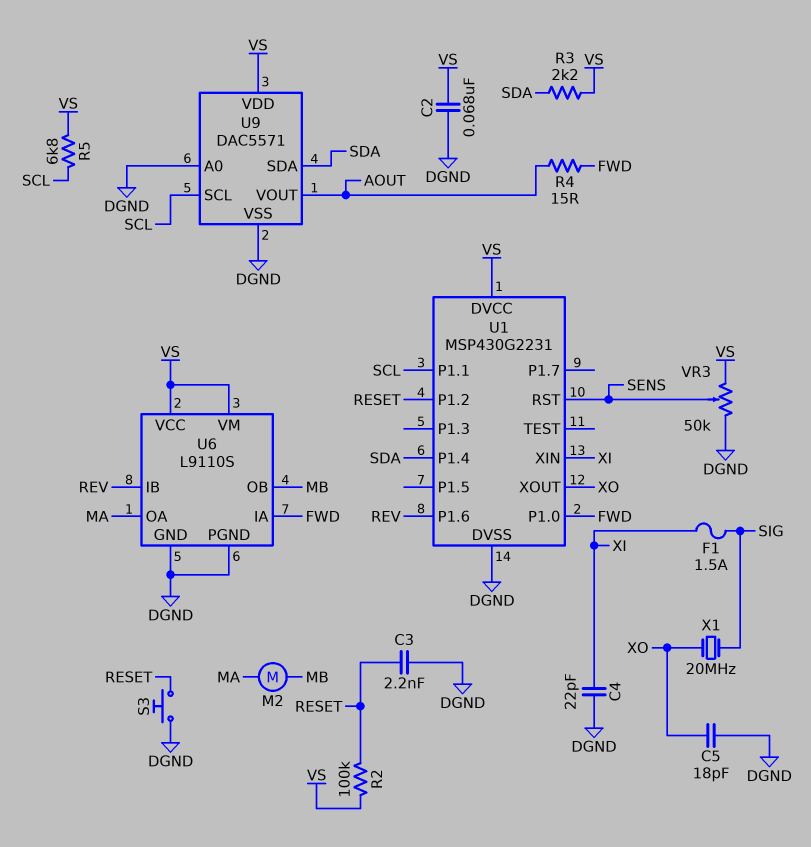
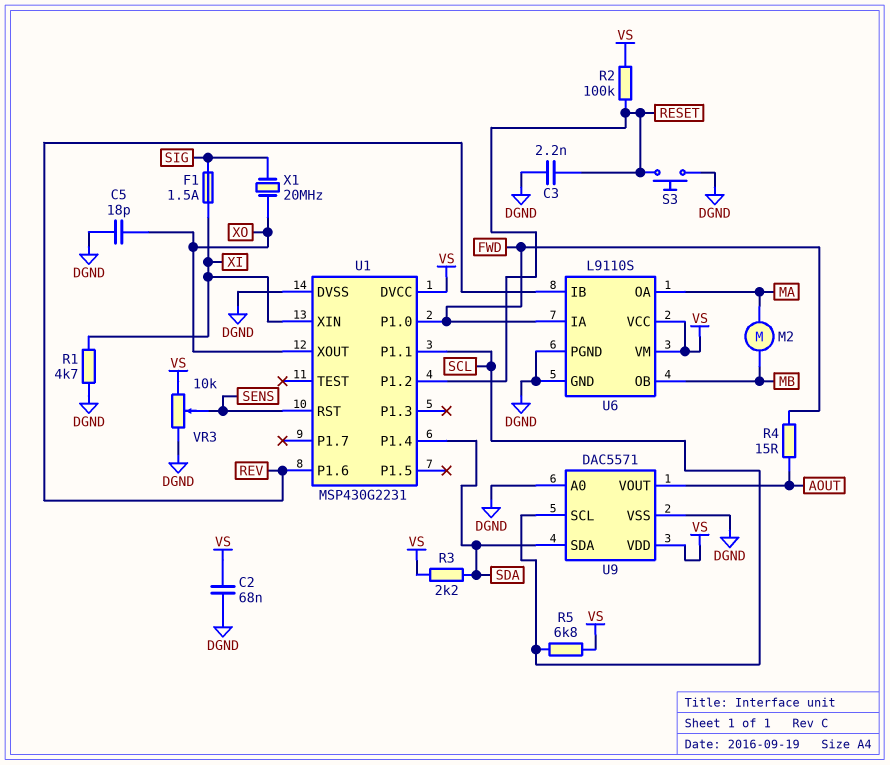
C4: 22pF (DGND, XI) -> none
R1: none -> 4.7k (DGND, XI)
VR3: 50k (DGND, VS, wiper SENS) -> 10k (DGND, VS, wiper SENS)

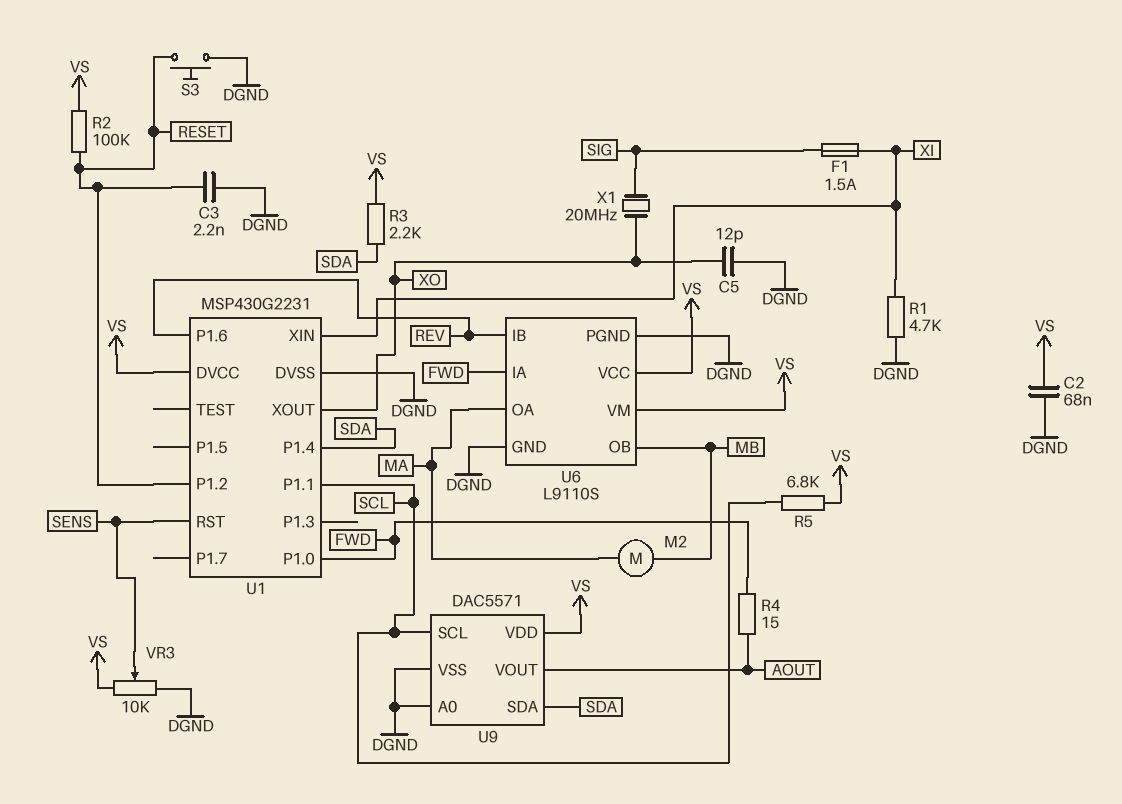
C5: 18pF (DGND, XO) -> 12pF (DGND, XO)

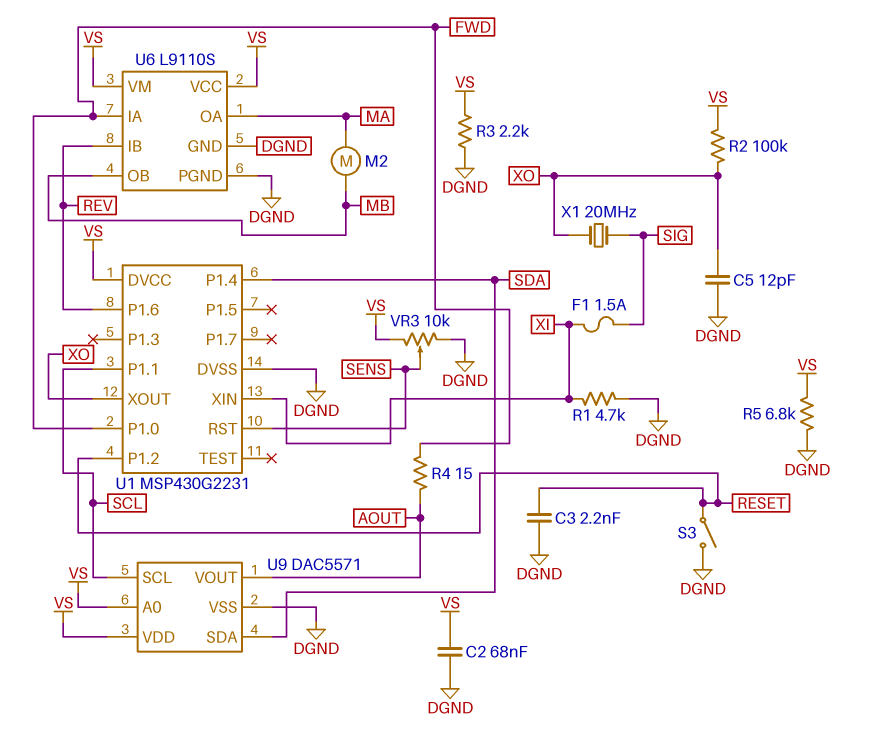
R2: 100k (RESET, VS) -> 100k (VS, XO)
R3: 2.2k (SDA, VS) -> 2.2k (DGND, VS)
R5: 6.8k (SCL, VS) -> 6.8k (DGND, VS)
S3: button (DGND, RESET) -> switch (DGND, RESET)
U9 pin A0: DGND -> VS

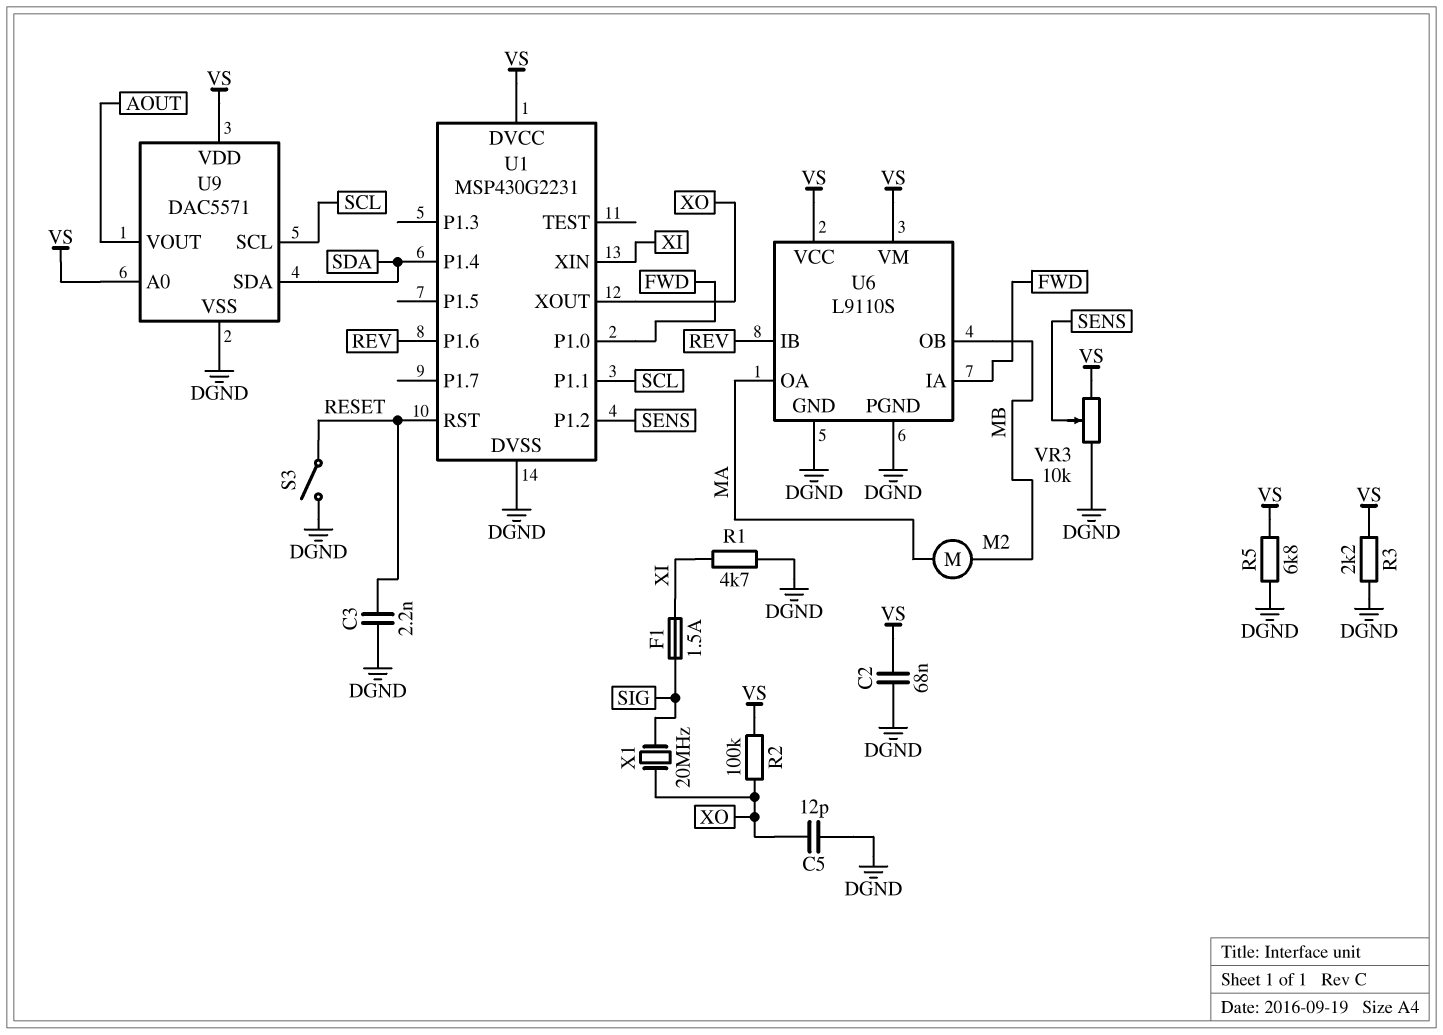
R4: 15 (AOUT, FWD) -> none
U1 pin P1.2: RESET -> SENS
U1 pin RST: SENS -> RESET

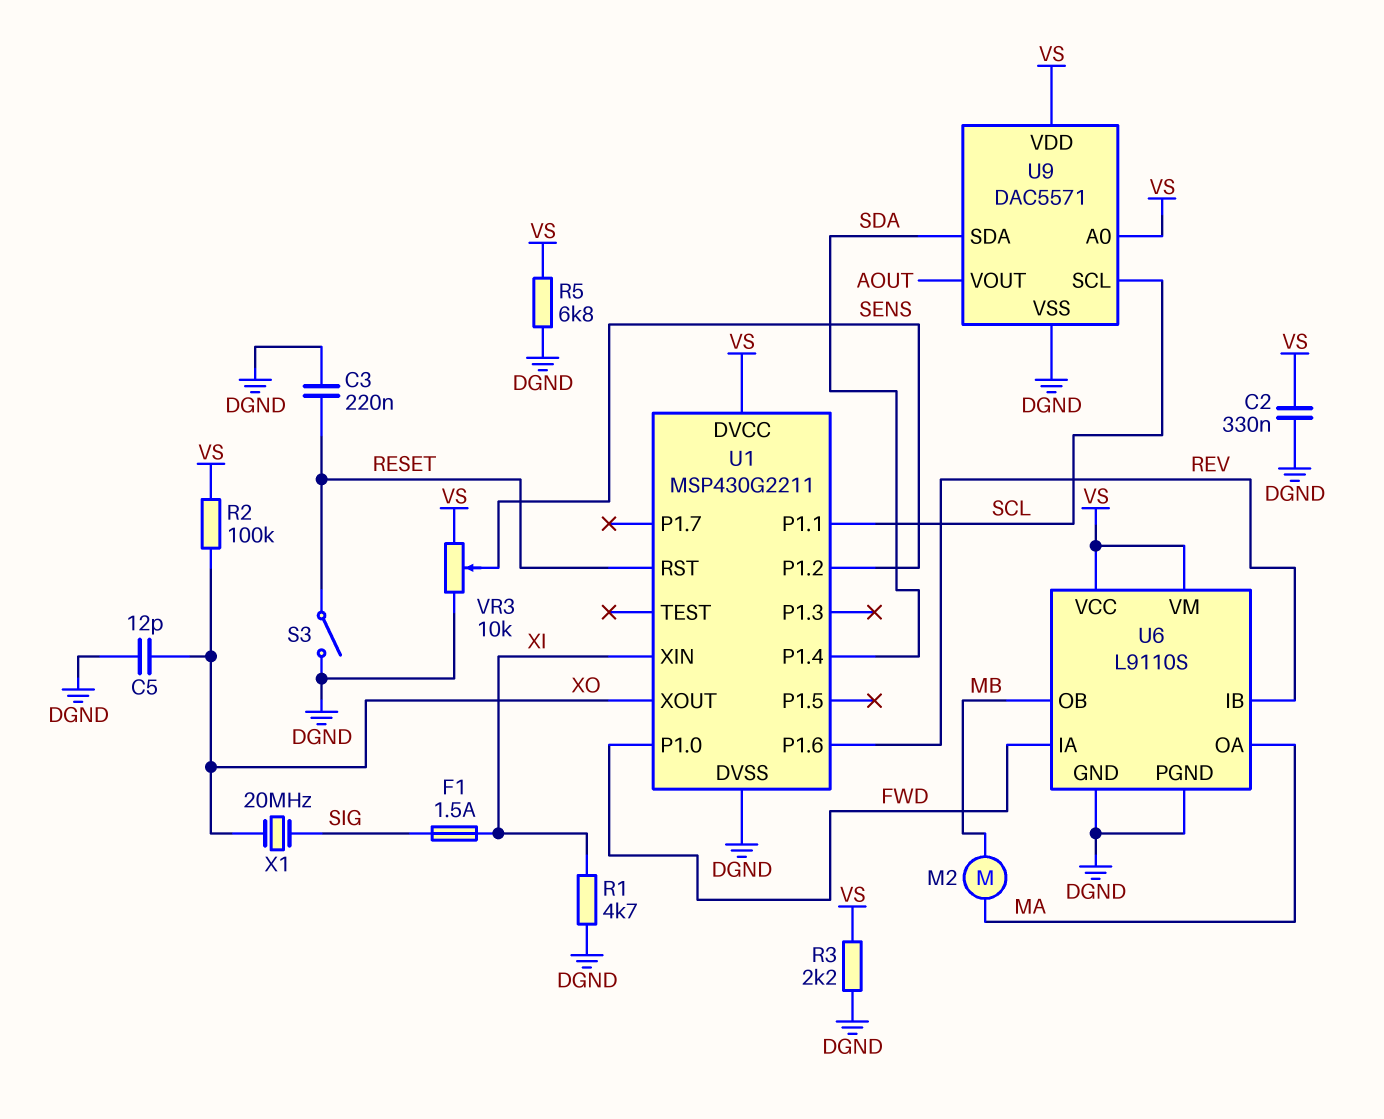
C2: 68nF (DGND, VS) -> 330nF (DGND, VS)
C3: 2.2nF (DGND, RESET) -> 220nF (DGND, RESET)
U1: MSP430G2231 -> MSP430G2211

